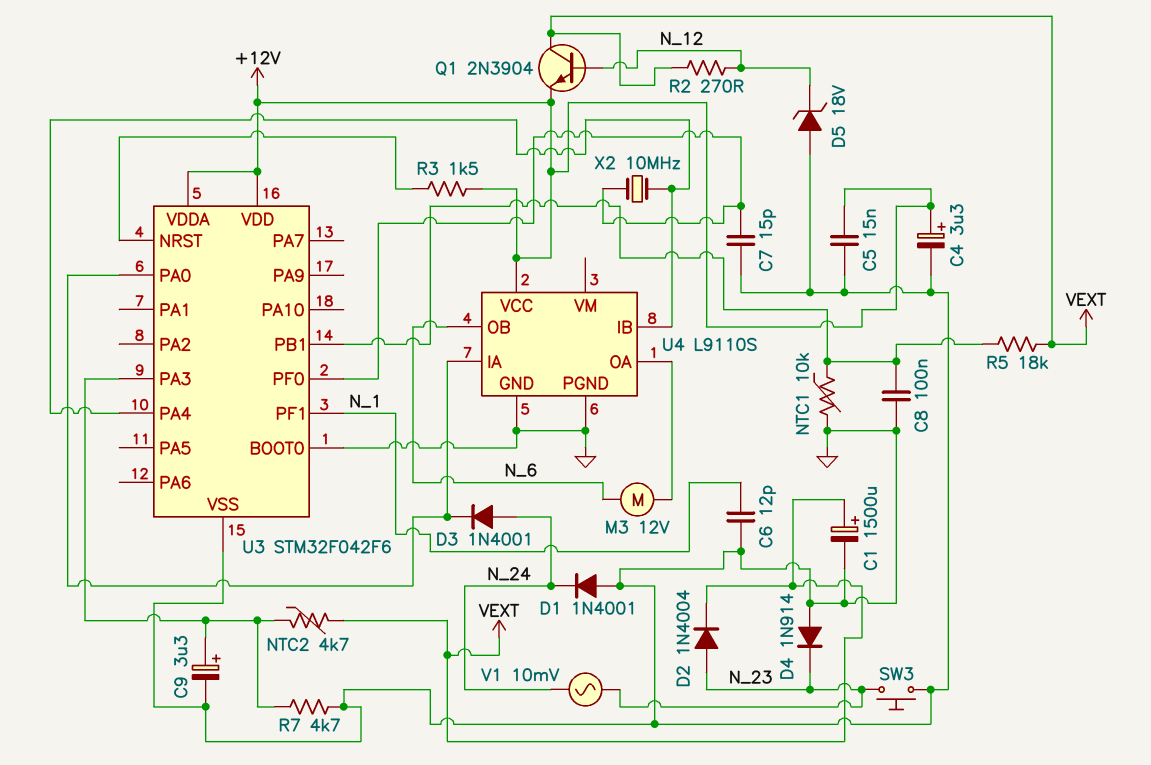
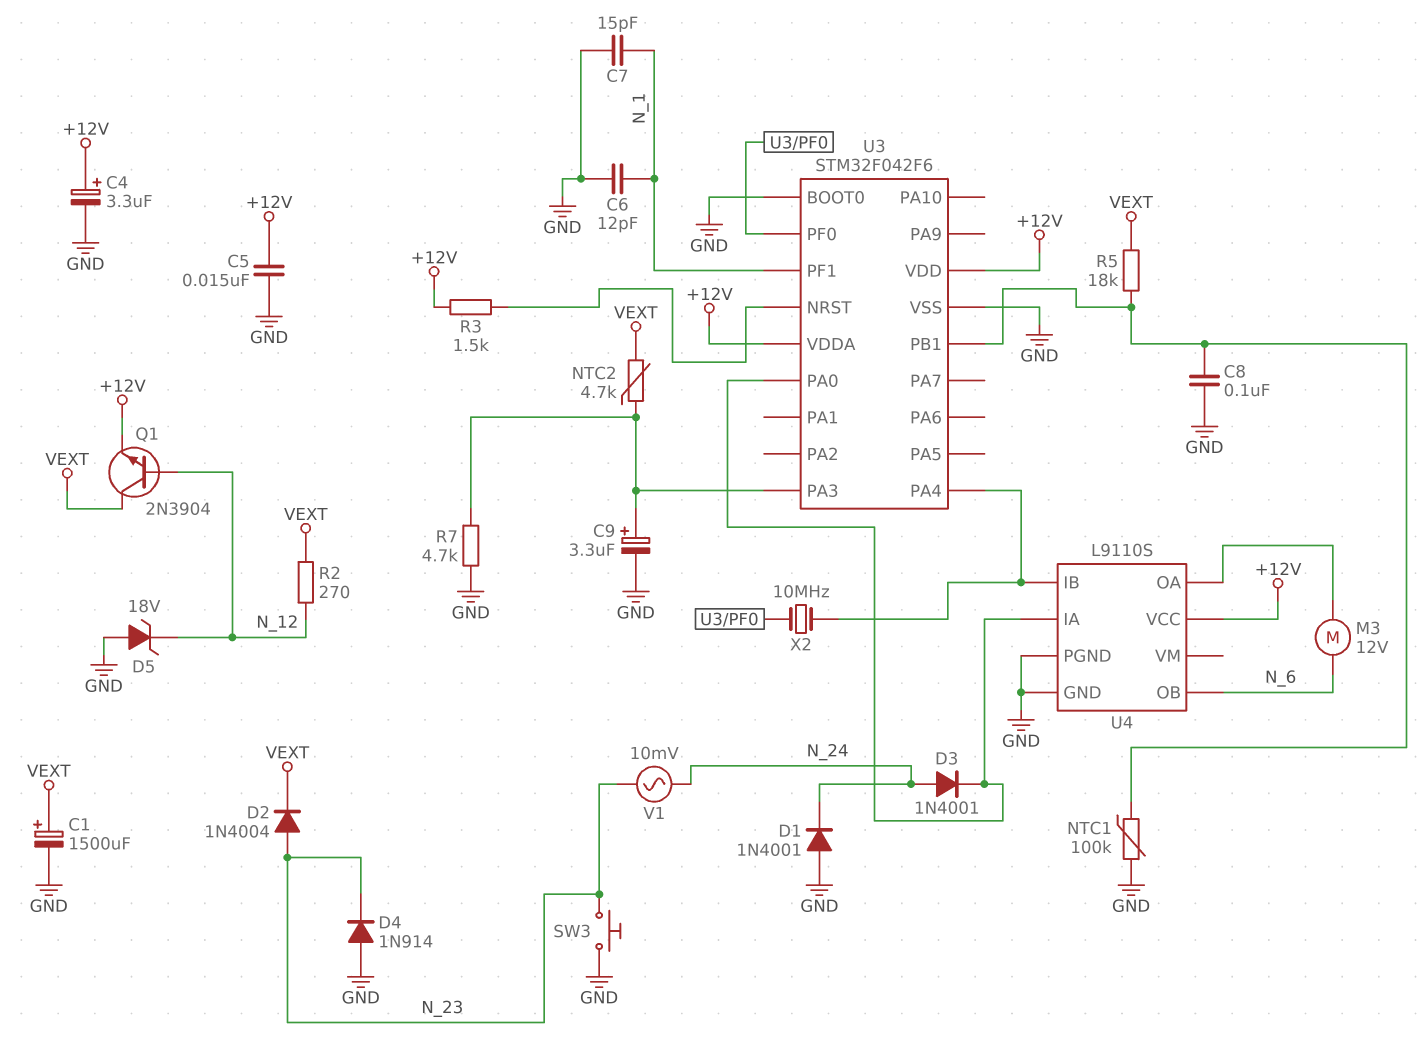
C7: 15pF (GND, U3/PF0) -> 15pF (GND, N_1)
NTC1: 10k (GND, U3/PB1) -> 100k (GND, U3/PB1)

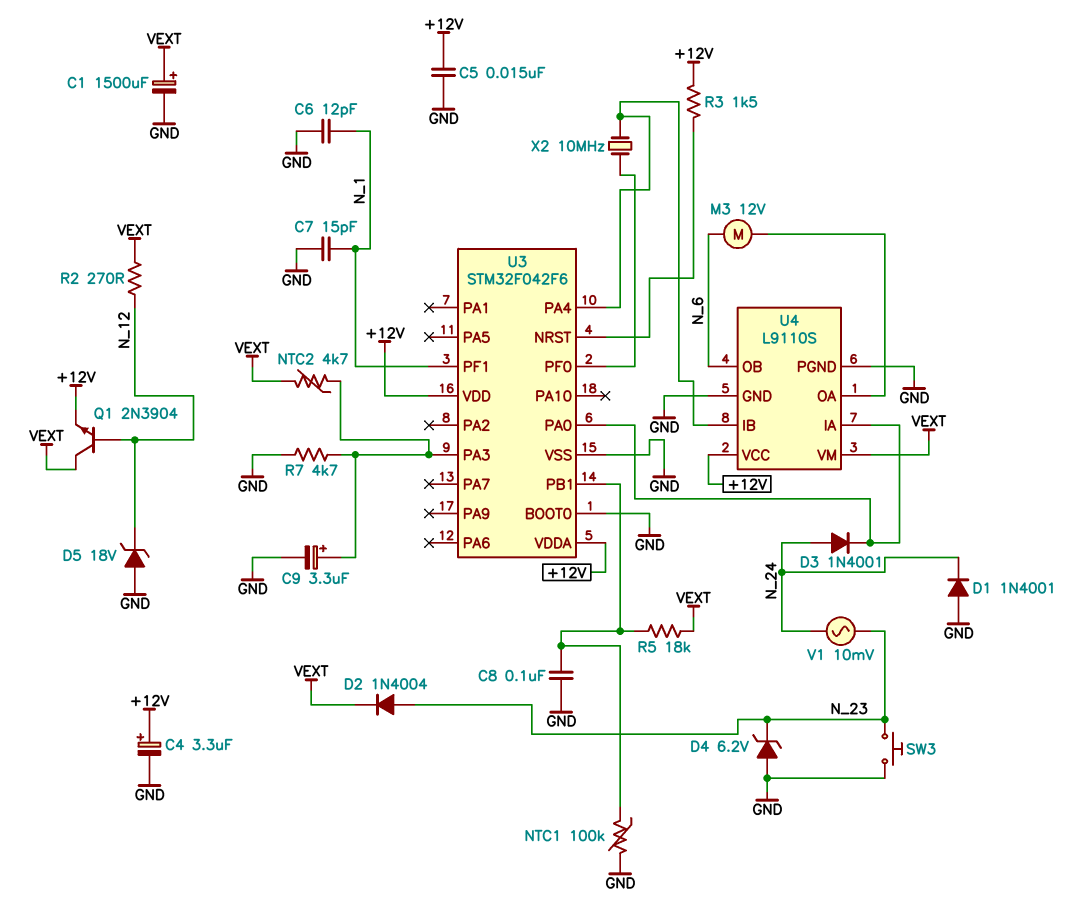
D4: diode 1N914 (A GND, K N_23) -> zener 6.2V (A GND, K N_23)
U4 pin VM: none -> VEXT

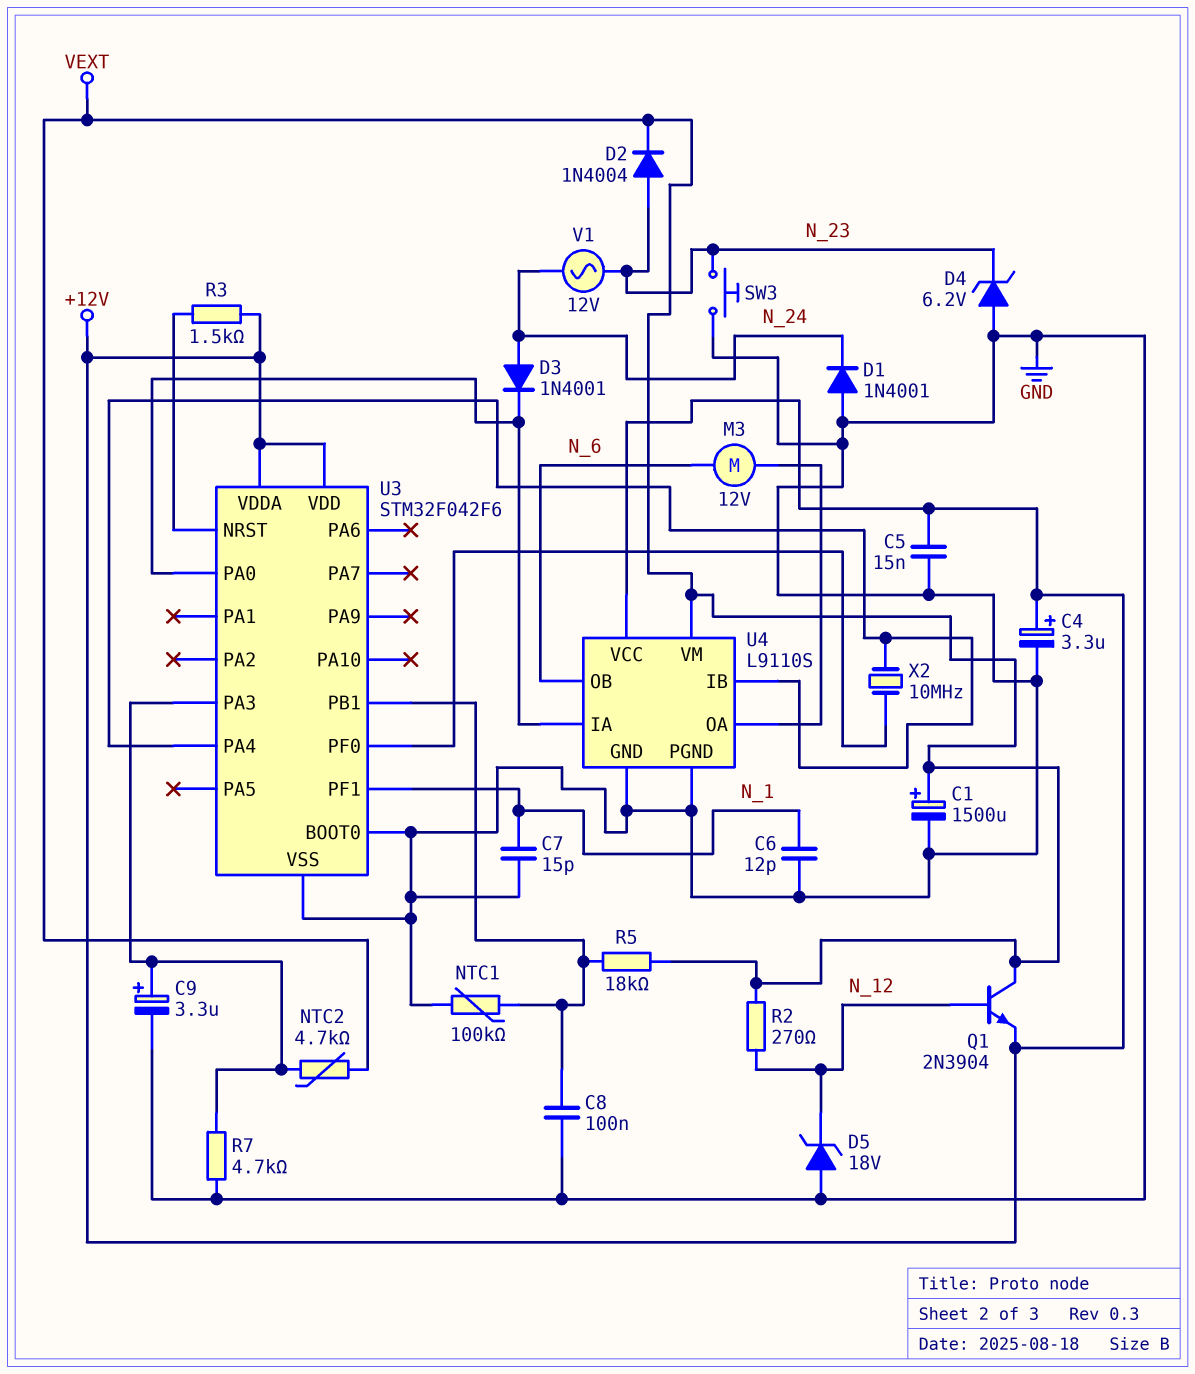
V1: AC 10mV (N_23, N_24) -> AC 12V (N_23, N_24)

